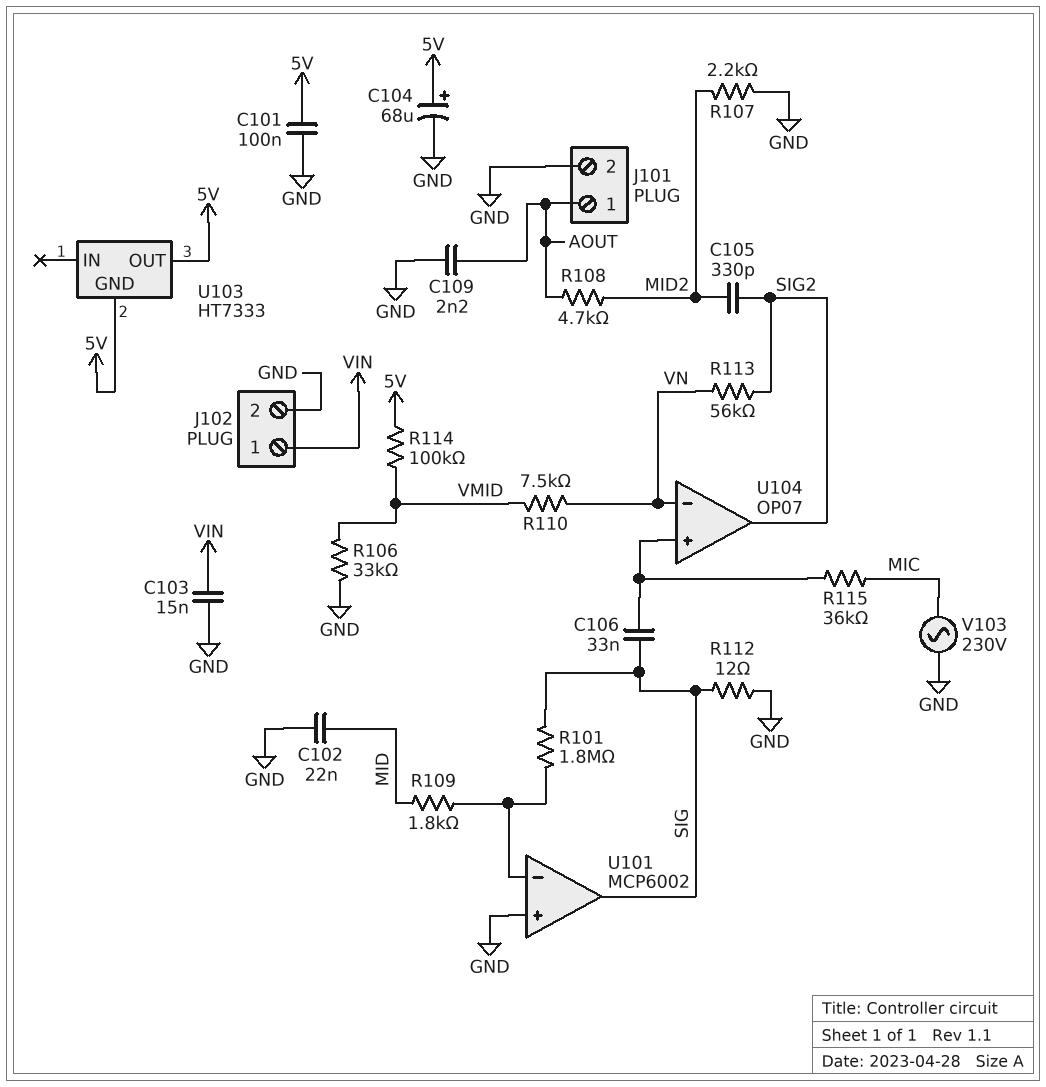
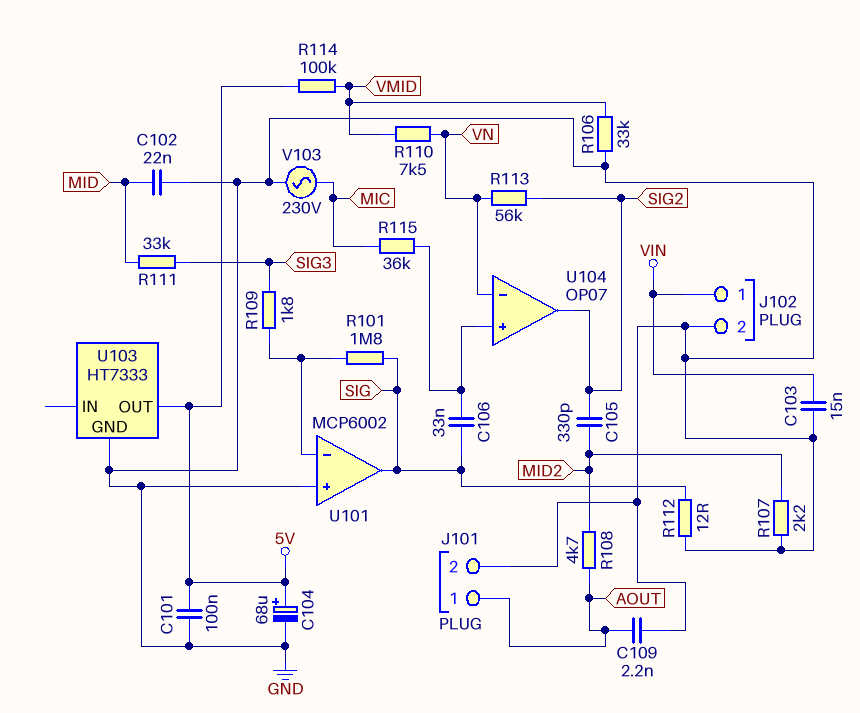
R109: 1.8k (MID, U101/in-) -> 1.8k (SIG3, U101/in-)
R111: none -> 33k (MID, SIG3)
U103 pin GND: 5V -> GND

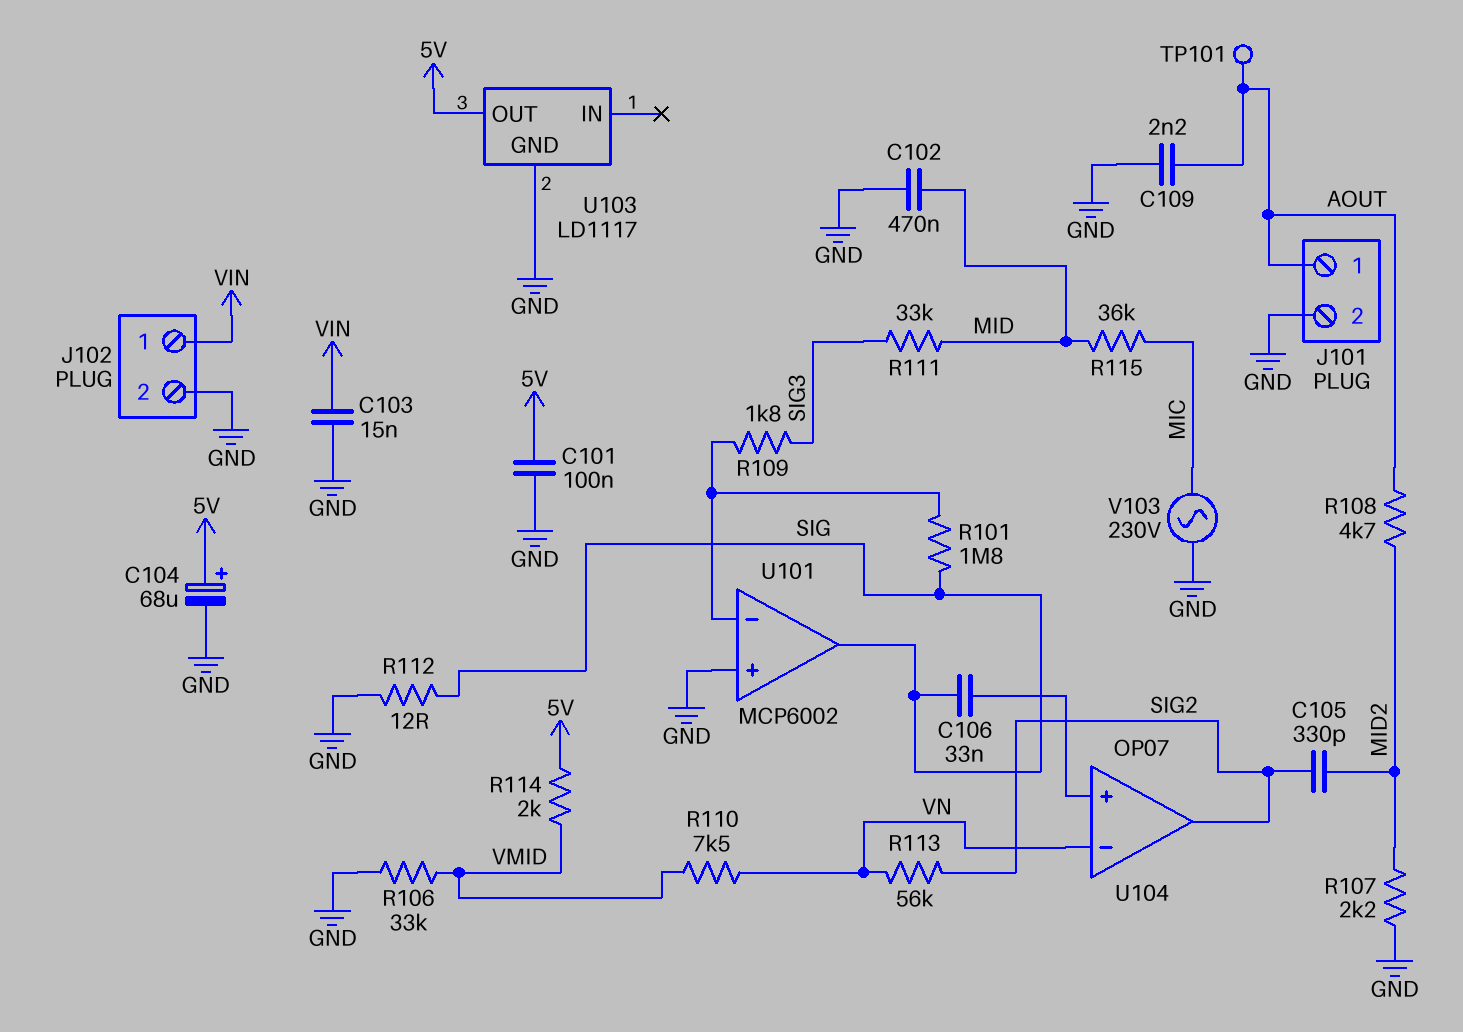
C102: 22nF (GND, MID) -> 470nF (GND, MID)
R114: 100k (5V, VMID) -> 2k (5V, VMID)
R115: 36k (MIC, U104/in+) -> 36k (MIC, MID)
TP101: none -> test point (AOUT)
U103: HT7333 -> LD1117

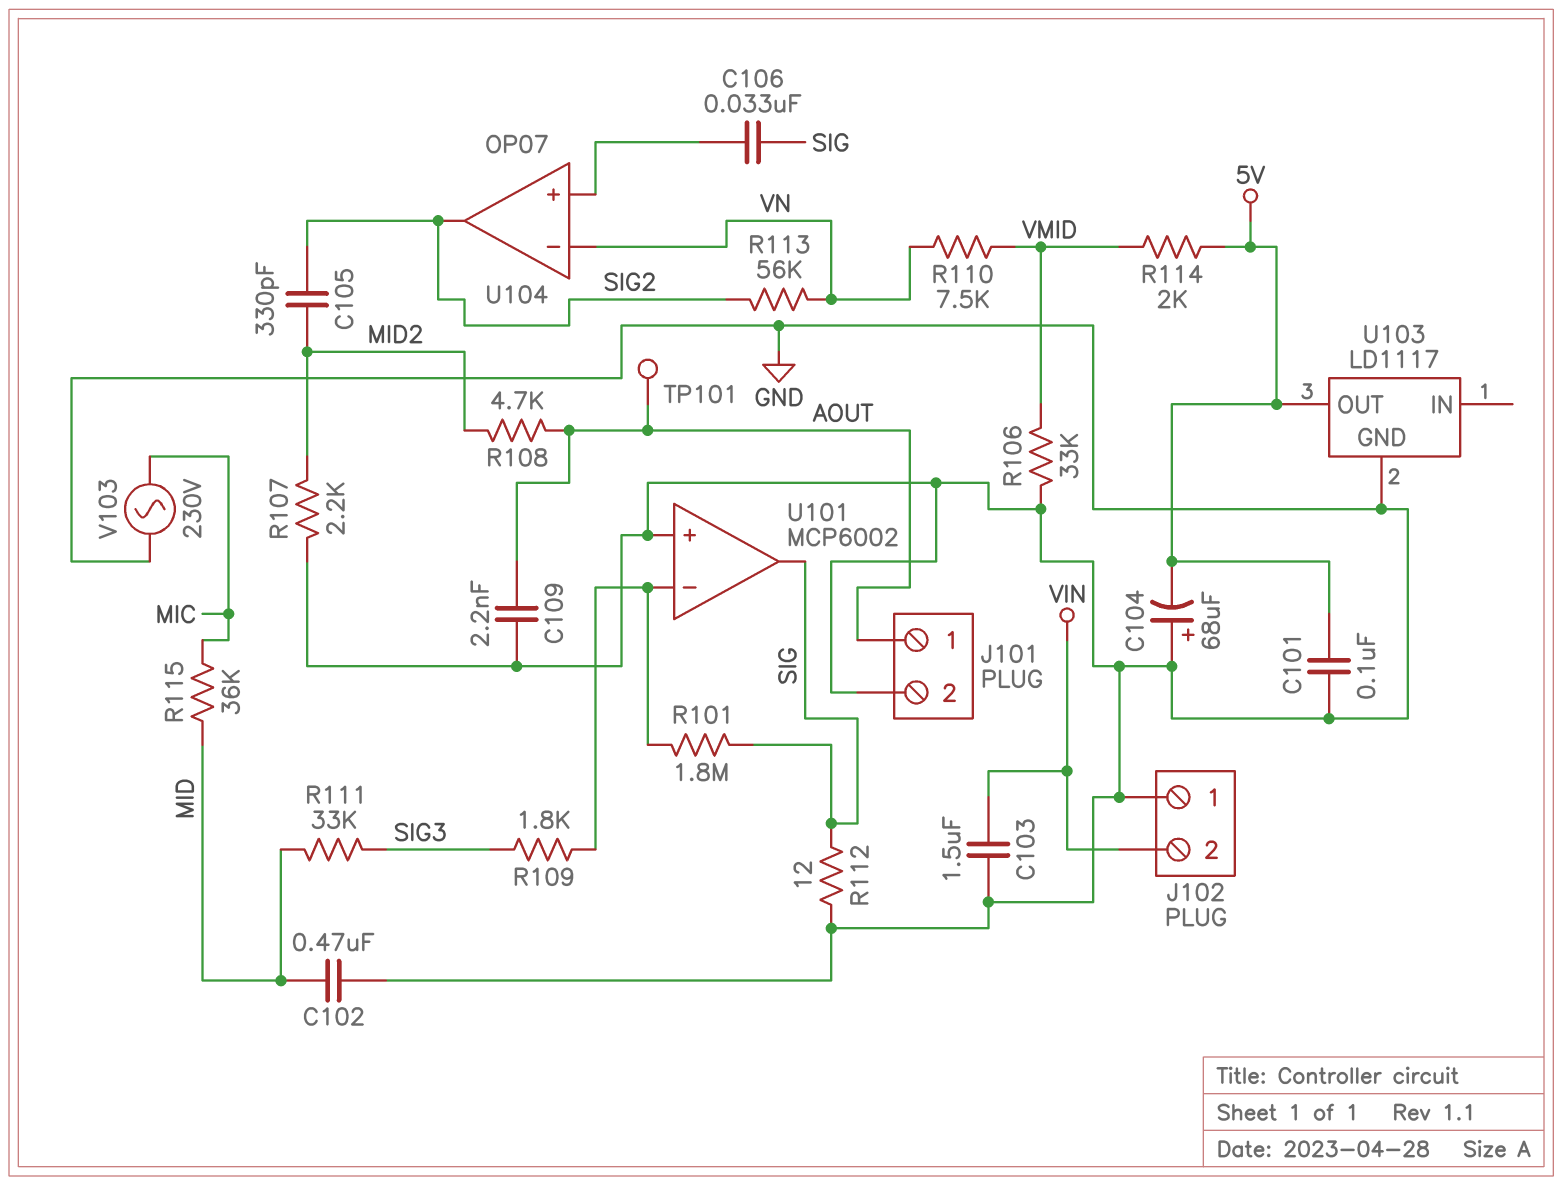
C103: 15nF (GND, VIN) -> 1.5uF (GND, VIN)
C104: 68uF (plus 5V, minus GND) -> 68uF (plus GND, minus 5V)
J102 pin 1: VIN -> GND
J102 pin 2: GND -> VIN

